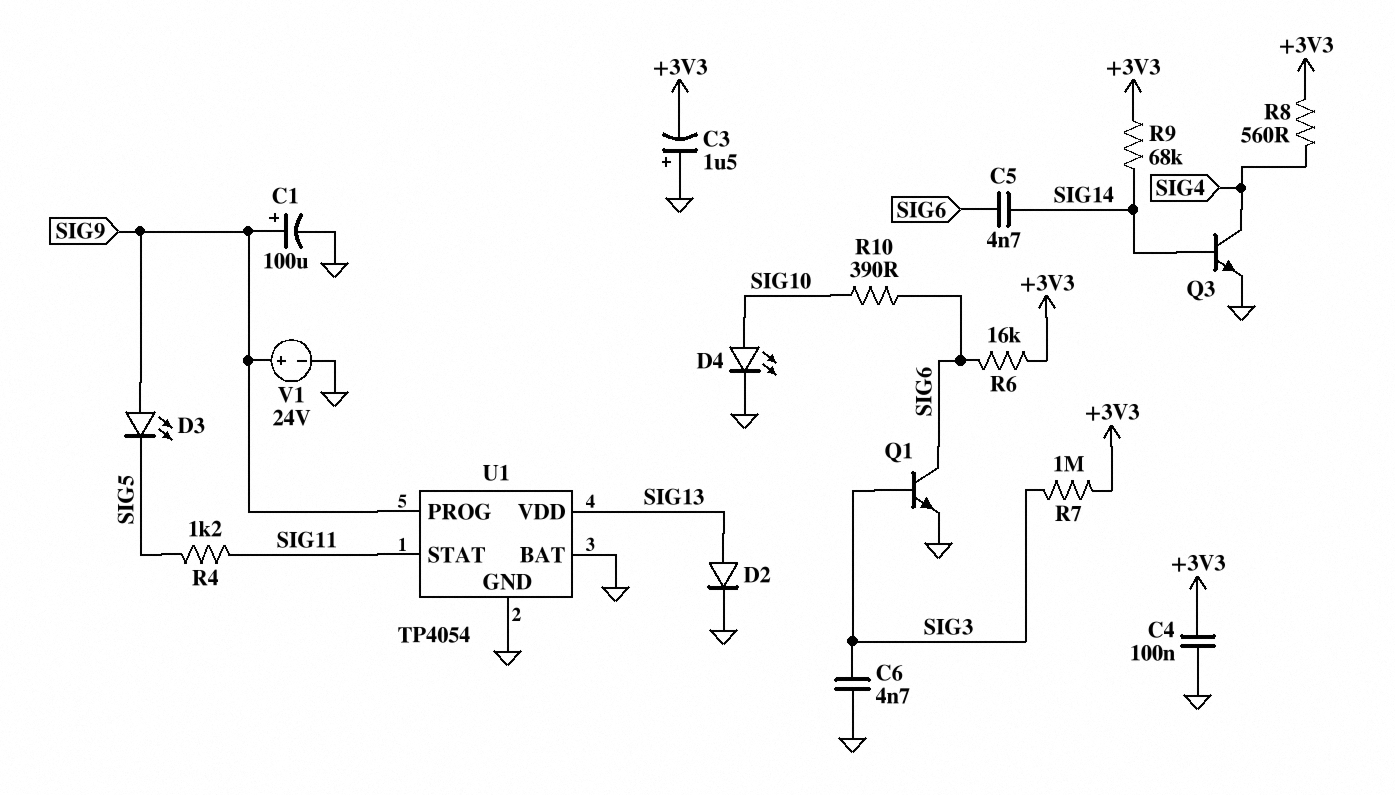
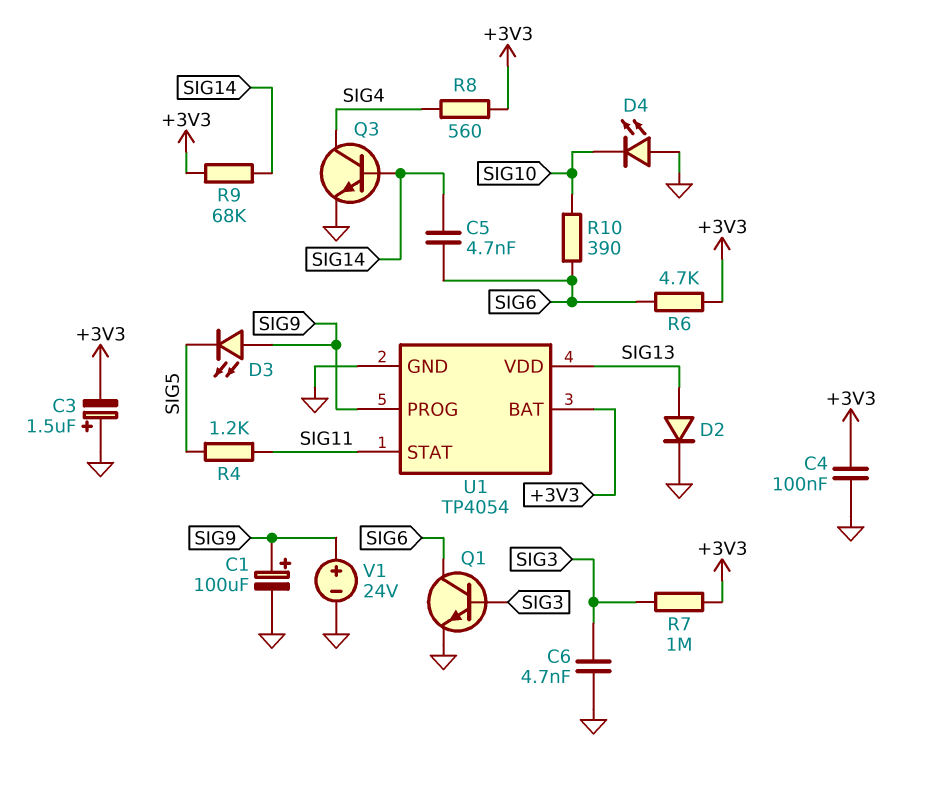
D4: LED (A SIG10, K GND) -> LED (A GND, K SIG10)
R6: 16k (+3V3, SIG6) -> 4.7k (+3V3, SIG6)
U1 pin BAT: GND -> +3V3

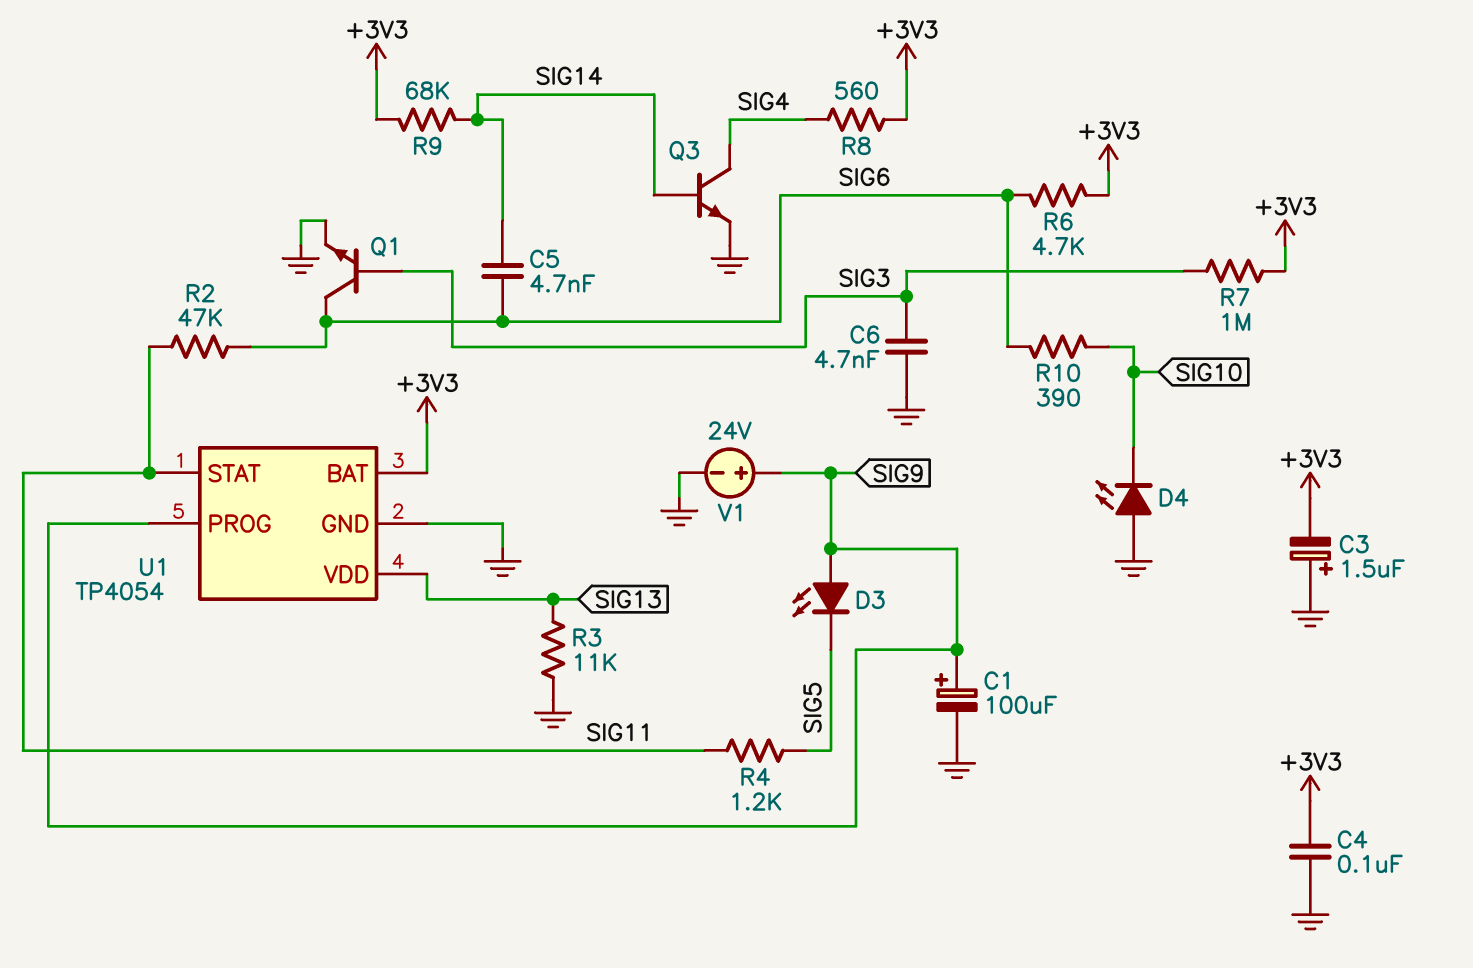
D2: diode (A SIG13, K GND) -> none
R2: none -> 47k (SIG6, SIG11)
R3: none -> 11k (GND, SIG13)

